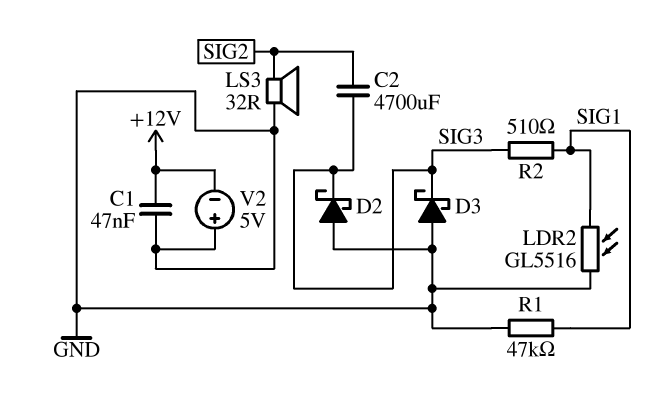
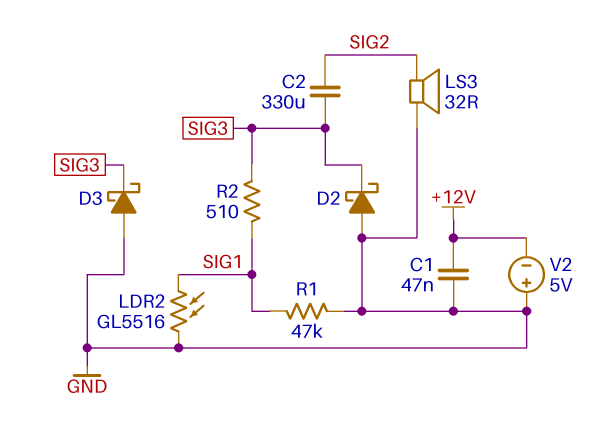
C2: 4700uF (SIG2, SIG3) -> 330uF (SIG2, SIG3)

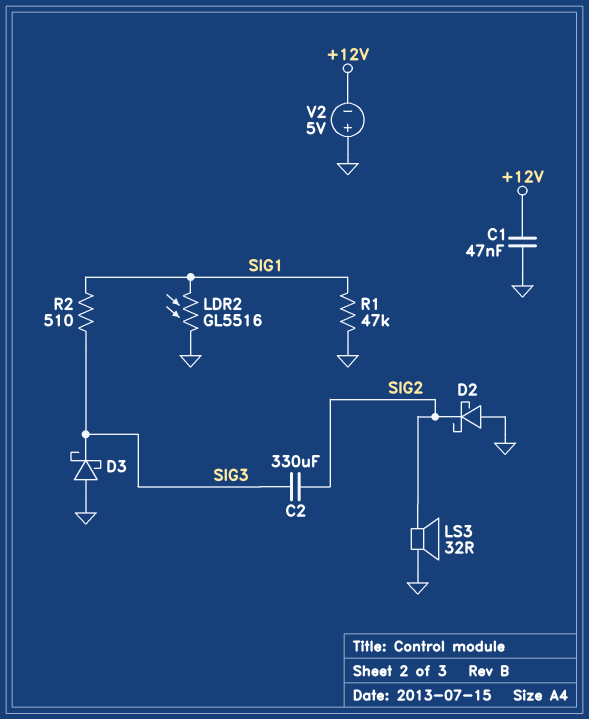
D2: schottky (A GND, K SIG3) -> schottky (A GND, K SIG2)

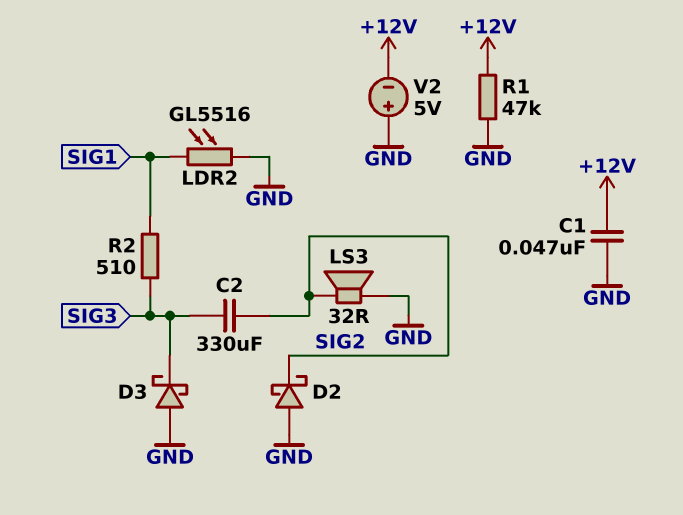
R1: 47k (GND, SIG1) -> 47k (+12V, GND)

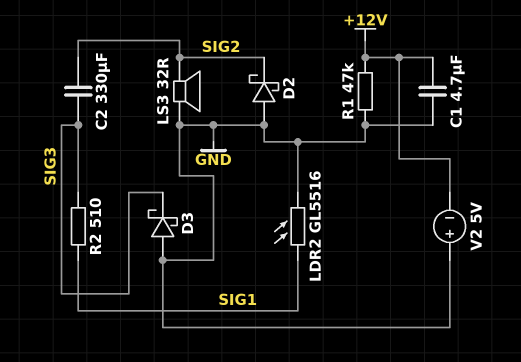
C1: 47nF (+12V, GND) -> 4.7uF (+12V, GND)

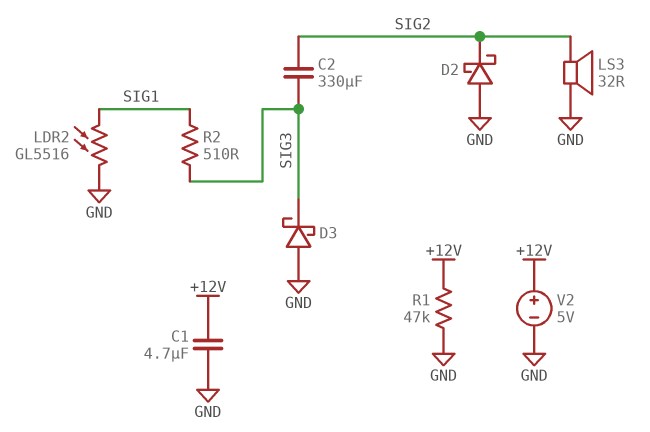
V2: 5V (plus GND, minus +12V) -> 5V (plus +12V, minus GND)

